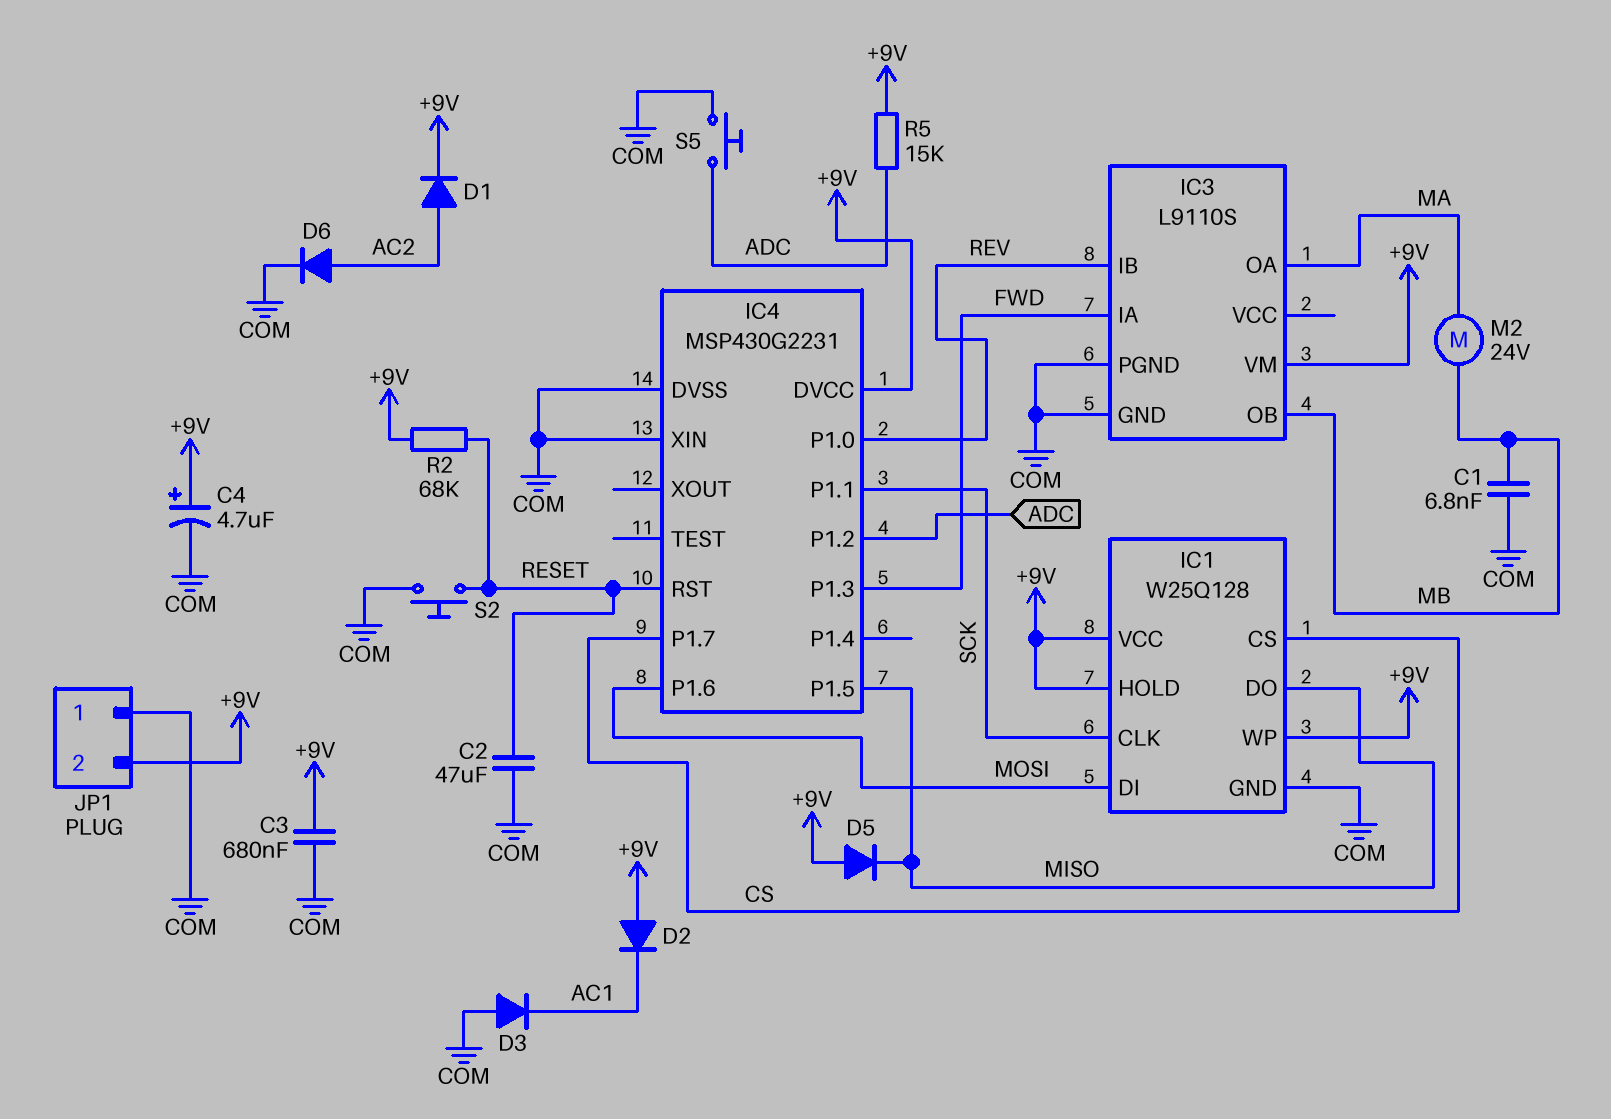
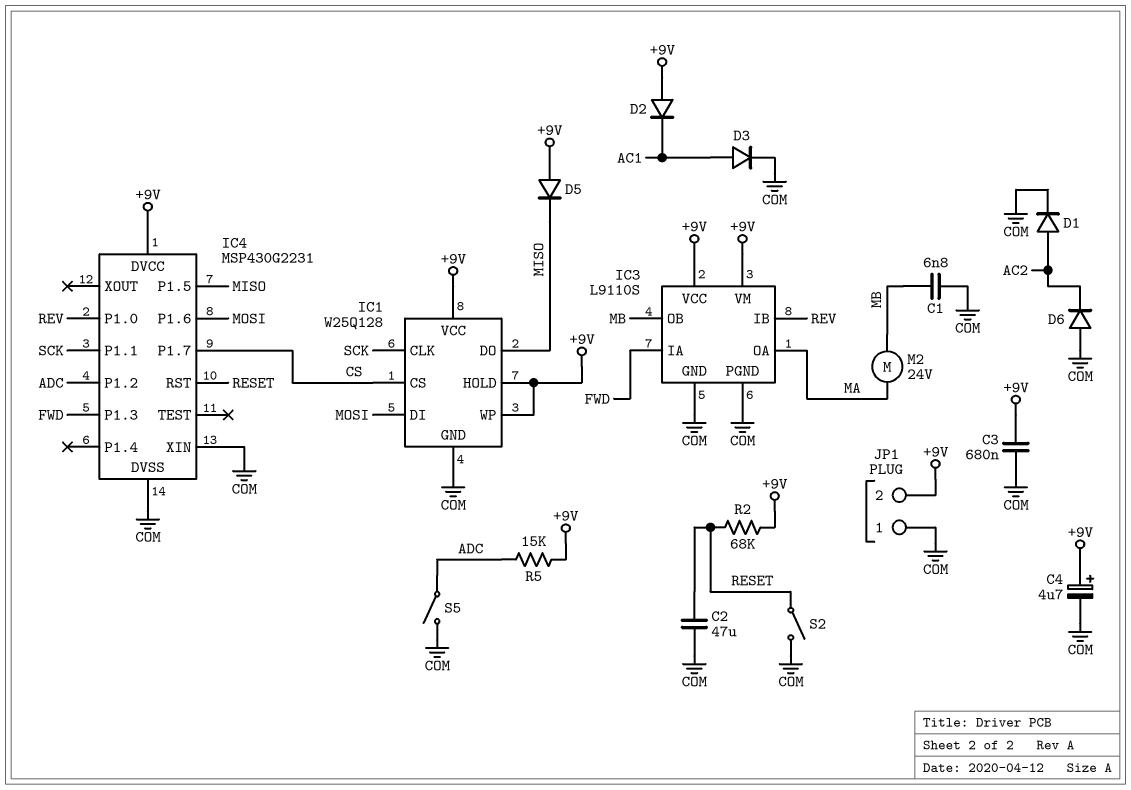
D1: diode (A AC2, K +9V) -> diode (A AC2, K COM)
D3: diode (A COM, K AC1) -> diode (A AC1, K COM)
D6: diode (A AC2, K COM) -> diode (A COM, K AC2)
IC3 pin VCC: none -> +9V
S2: button (COM, RESET) -> switch (COM, RESET)
S5: button (ADC, COM) -> switch (ADC, COM)

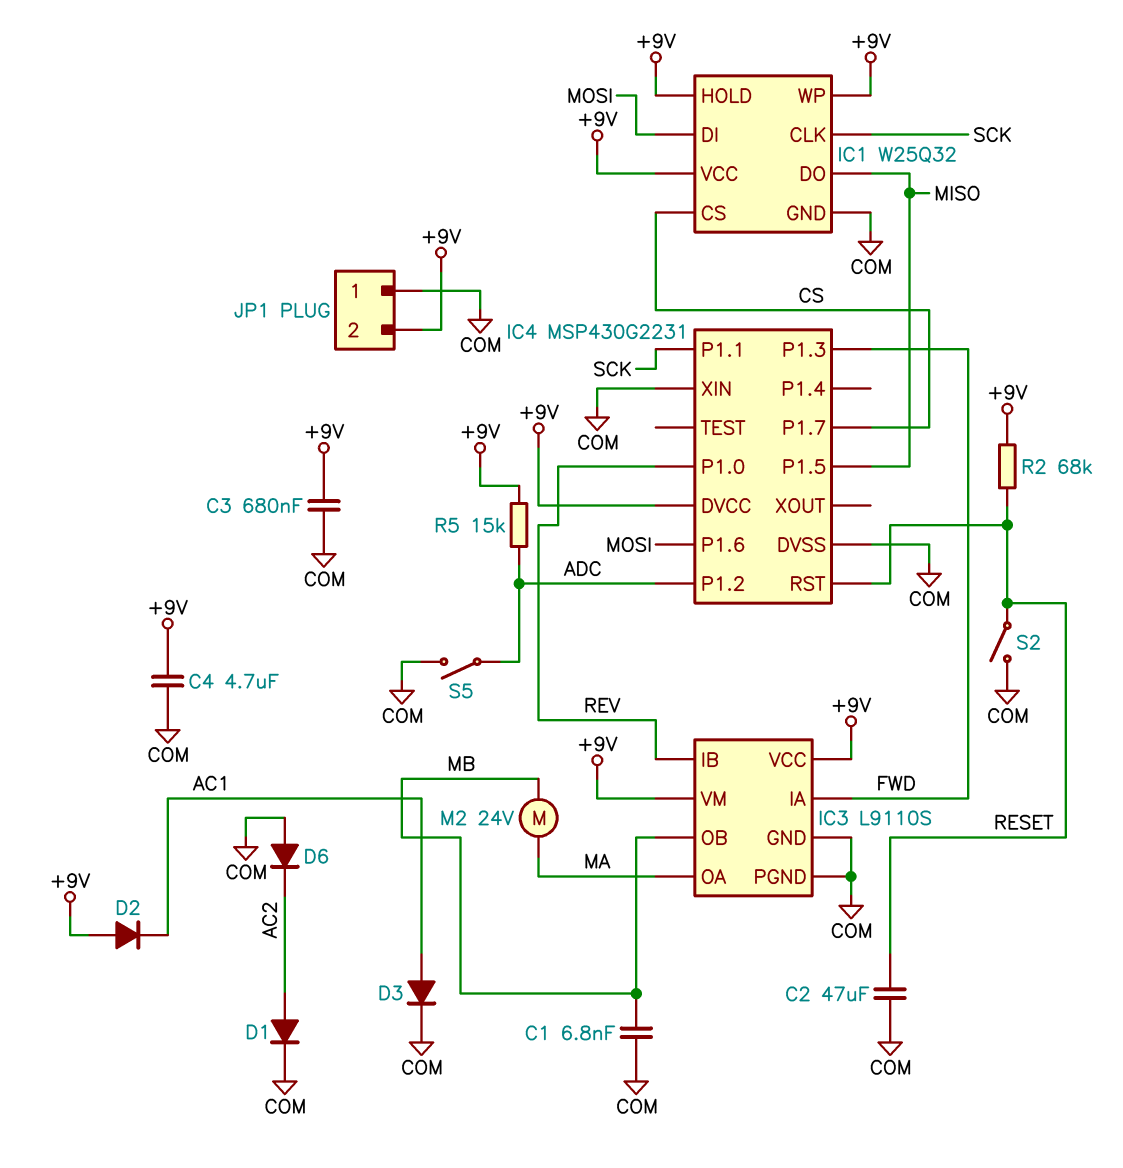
C4: 4.7uF (plus +9V, minus COM) -> 4.7uF (+9V, COM)
D5: diode (A +9V, K MISO) -> none
IC1: W25Q128 -> W25Q32

